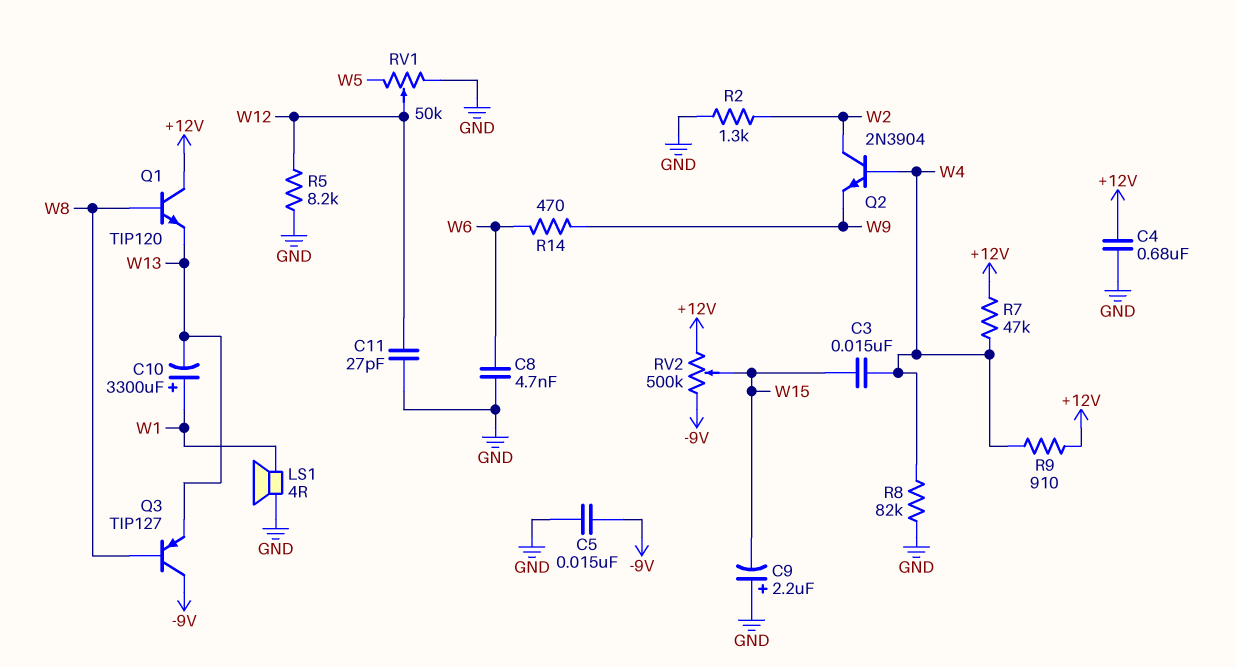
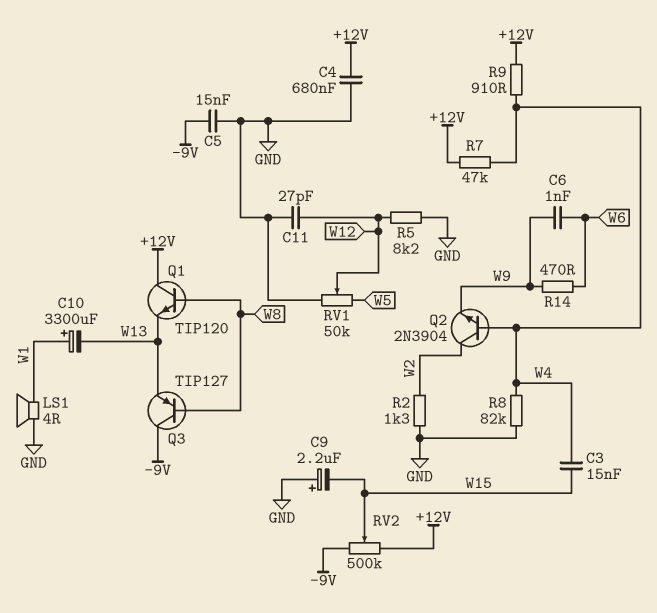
C6: none -> 1nF (W6, W9)
C8: 4.7nF (GND, W6) -> none

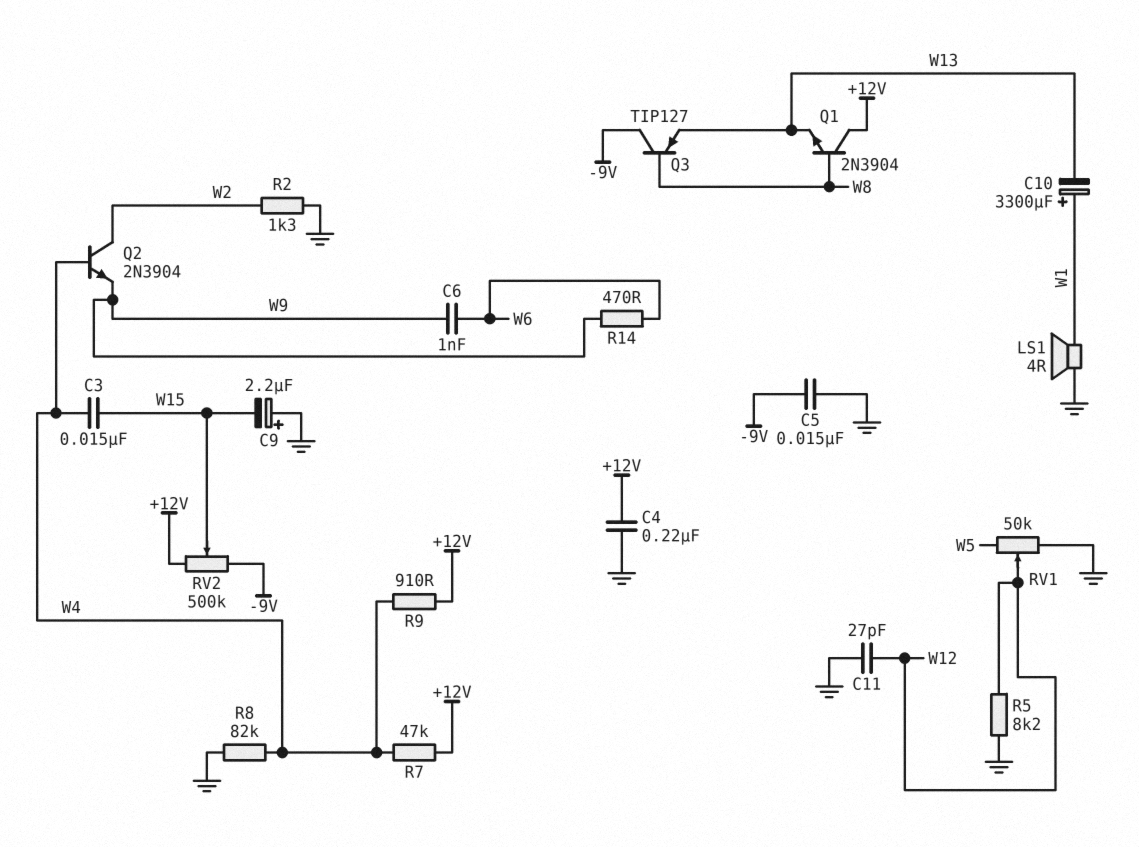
C4: 680nF (+12V, GND) -> 220nF (+12V, GND)
Q1: NPN TIP120 (B W8, C +12V, E W13) -> NPN 2N3904 (B W8, C +12V, E W13)

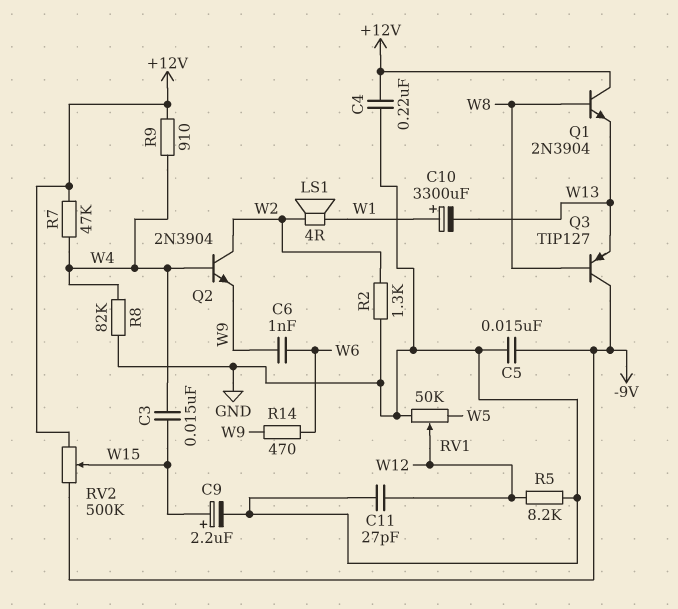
C9: 2.2uF (plus GND, minus W15) -> 2.2uF (plus W15, minus GND)
LS1: speaker 4R (GND, W1) -> speaker 4R (W1, W2)

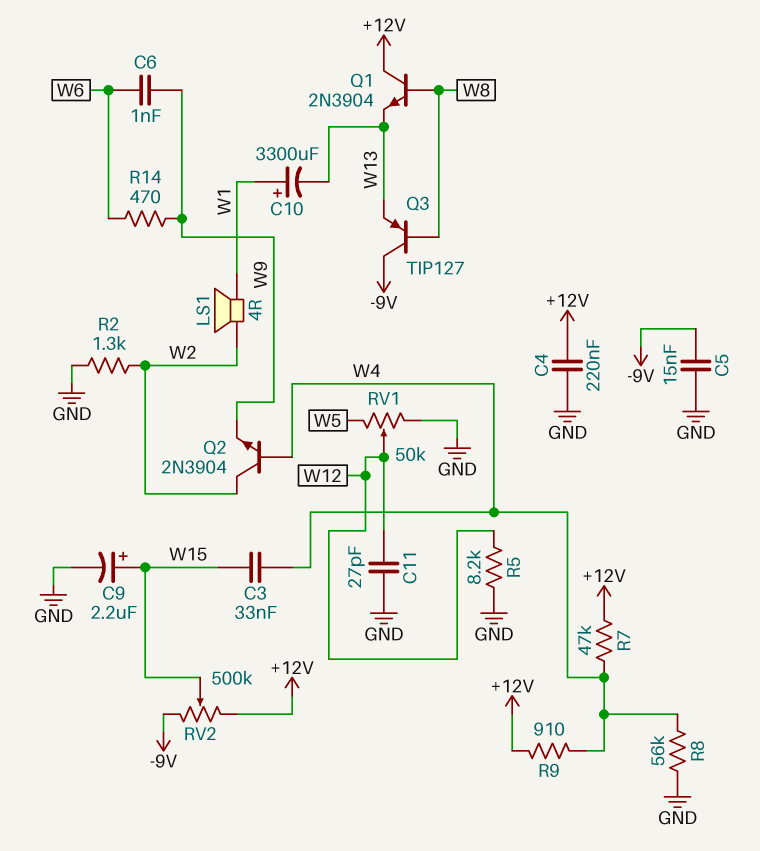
C3: 15nF (W4, W15) -> 33nF (W4, W15)
R8: 82k (GND, W4) -> 56k (GND, W4)

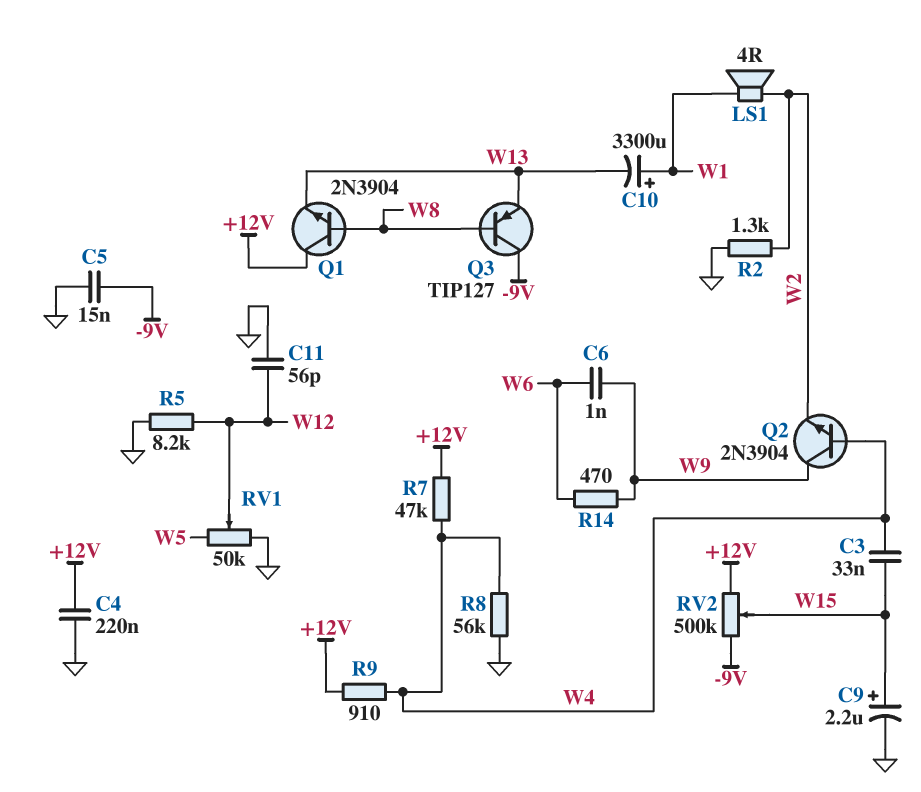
C11: 27pF (GND, W12) -> 56pF (GND, W12)
Q2: NPN 2N3904 (B W4, C W2, E W9) -> NPN 2N3904 (B W4, C W9, E W2)

